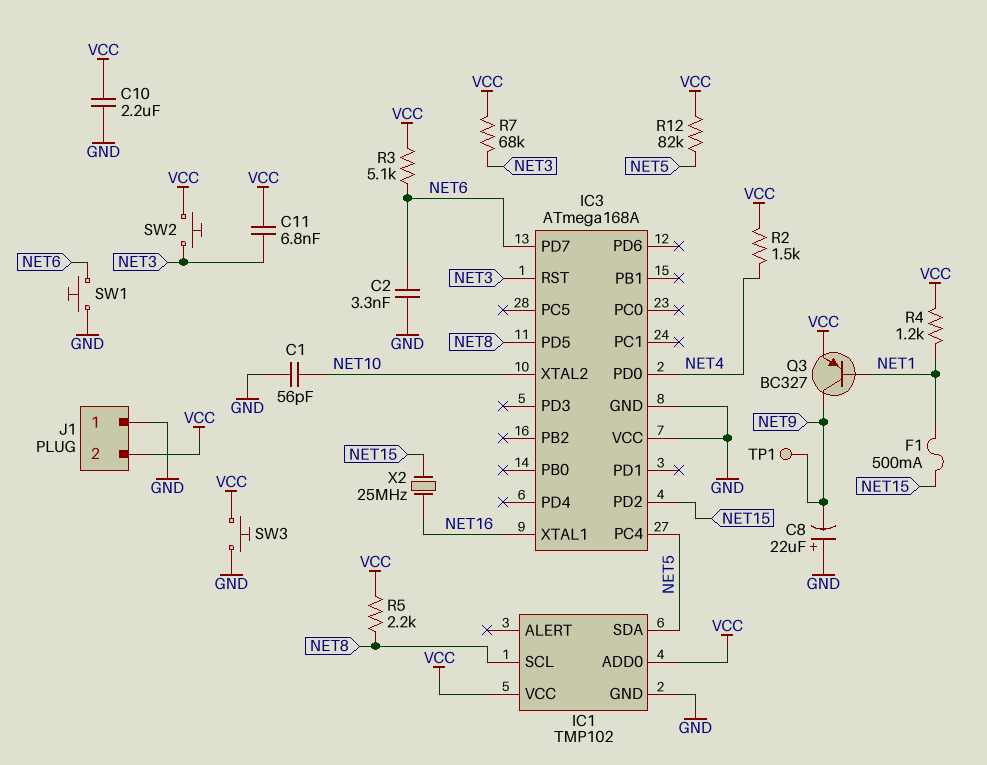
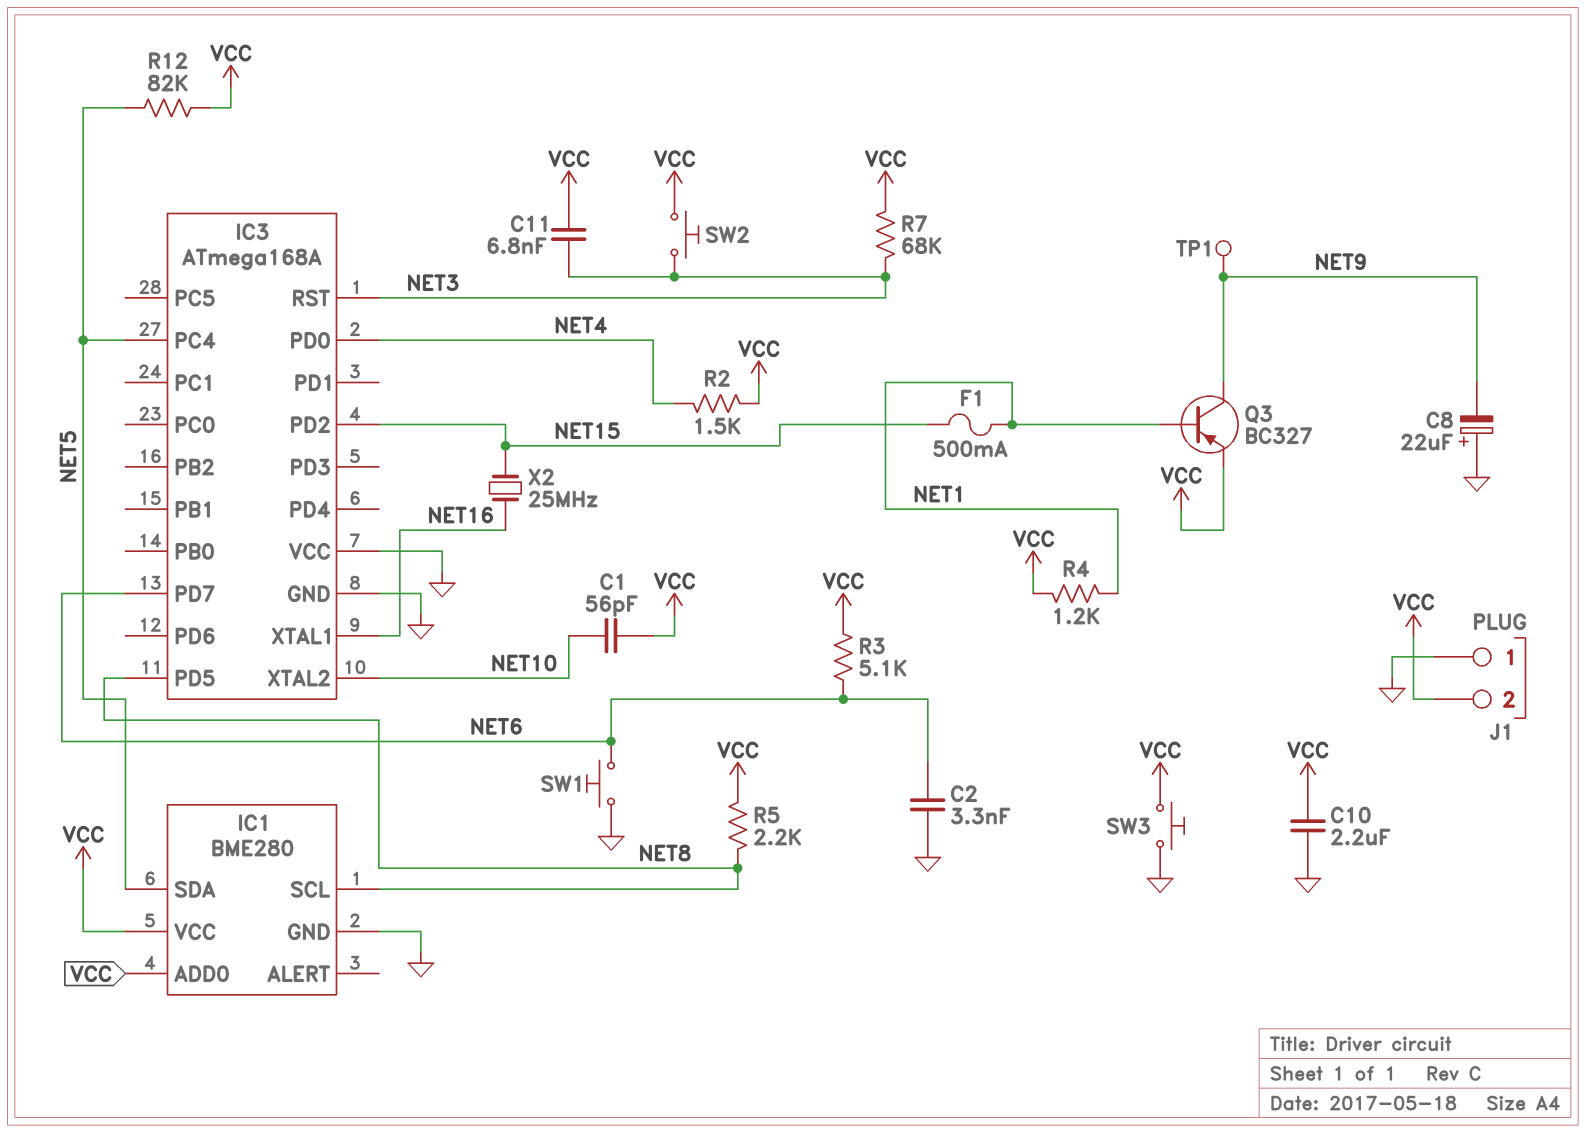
C1: 56pF (GND, NET10) -> 56pF (NET10, VCC)
IC1: TMP102 -> BME280

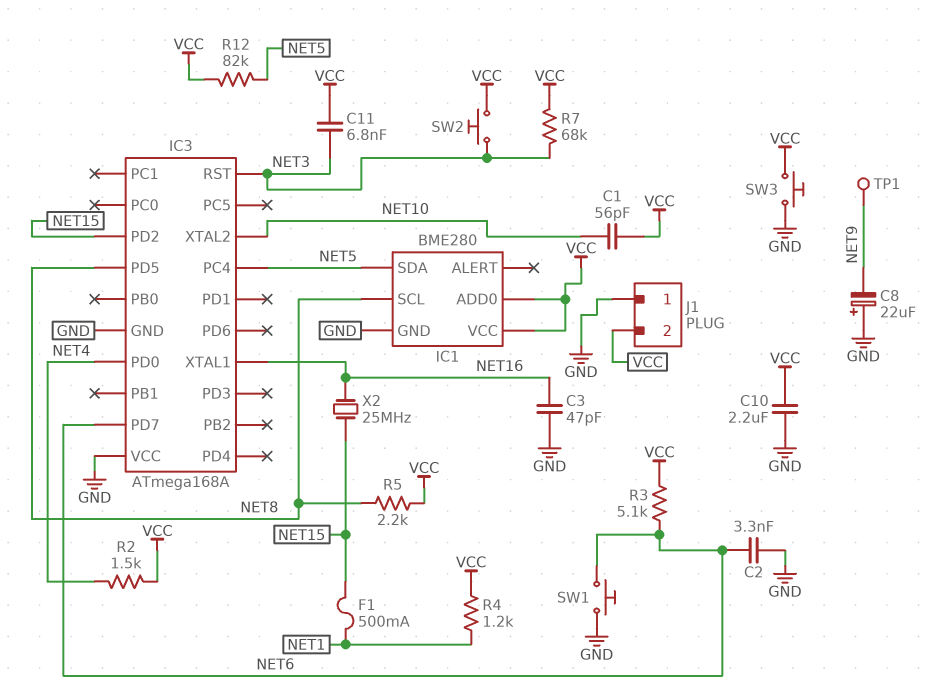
C3: none -> 47pF (GND, NET16)
Q3: PNP BC327 (B NET1, C NET9, E VCC) -> none

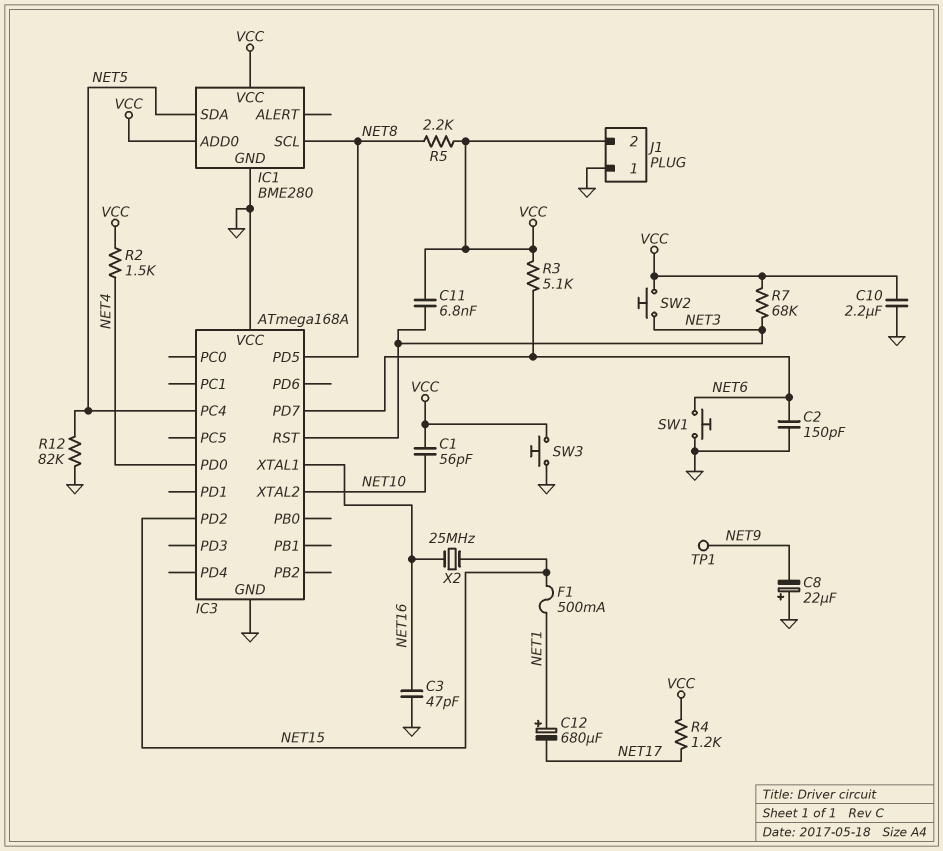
C2: 3.3nF (GND, NET6) -> 150pF (GND, NET6)
C12: none -> 680uF (plus NET1, minus NET17)
R4: 1.2k (NET1, VCC) -> 1.2k (NET17, VCC)
R12: 82k (NET5, VCC) -> 82k (GND, NET5)

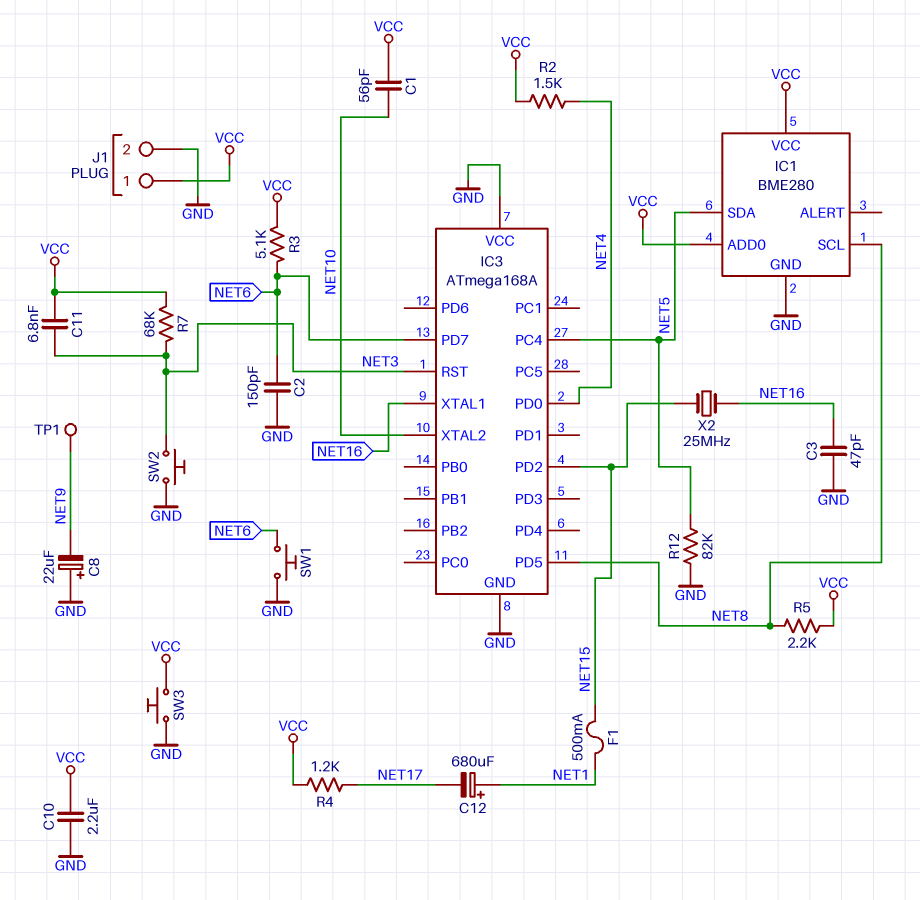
J1 pin 1: GND -> VCC
J1 pin 2: VCC -> GND
SW2: button (NET3, VCC) -> button (GND, NET3)

